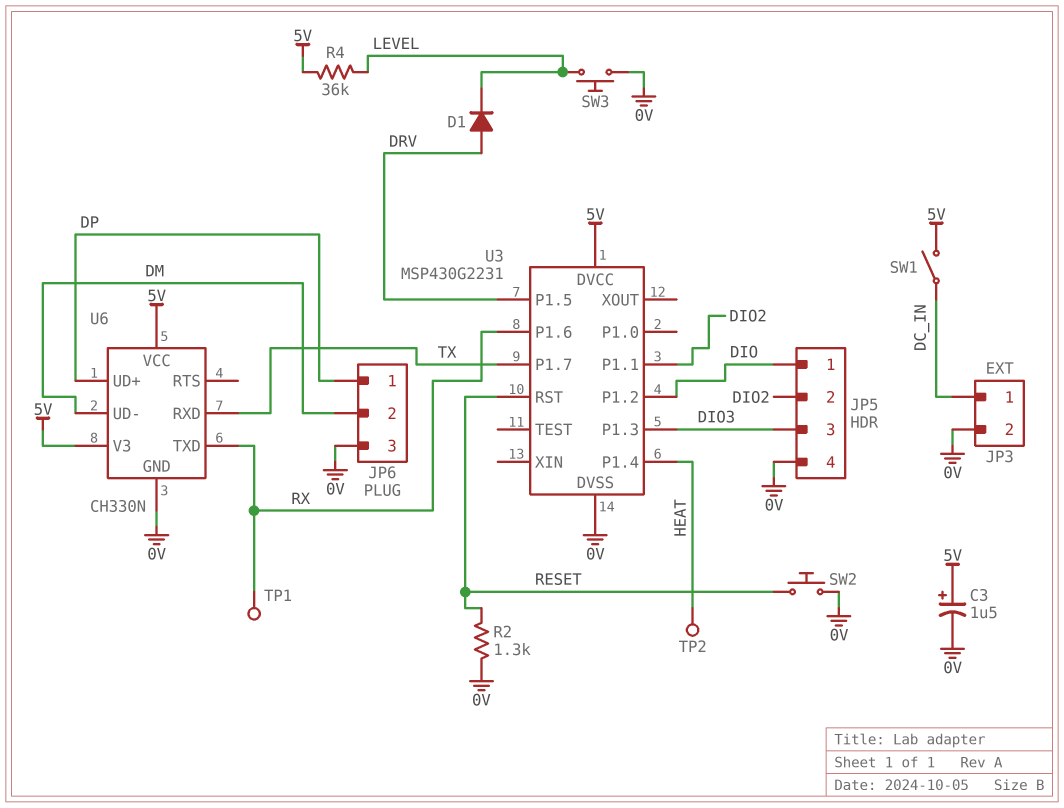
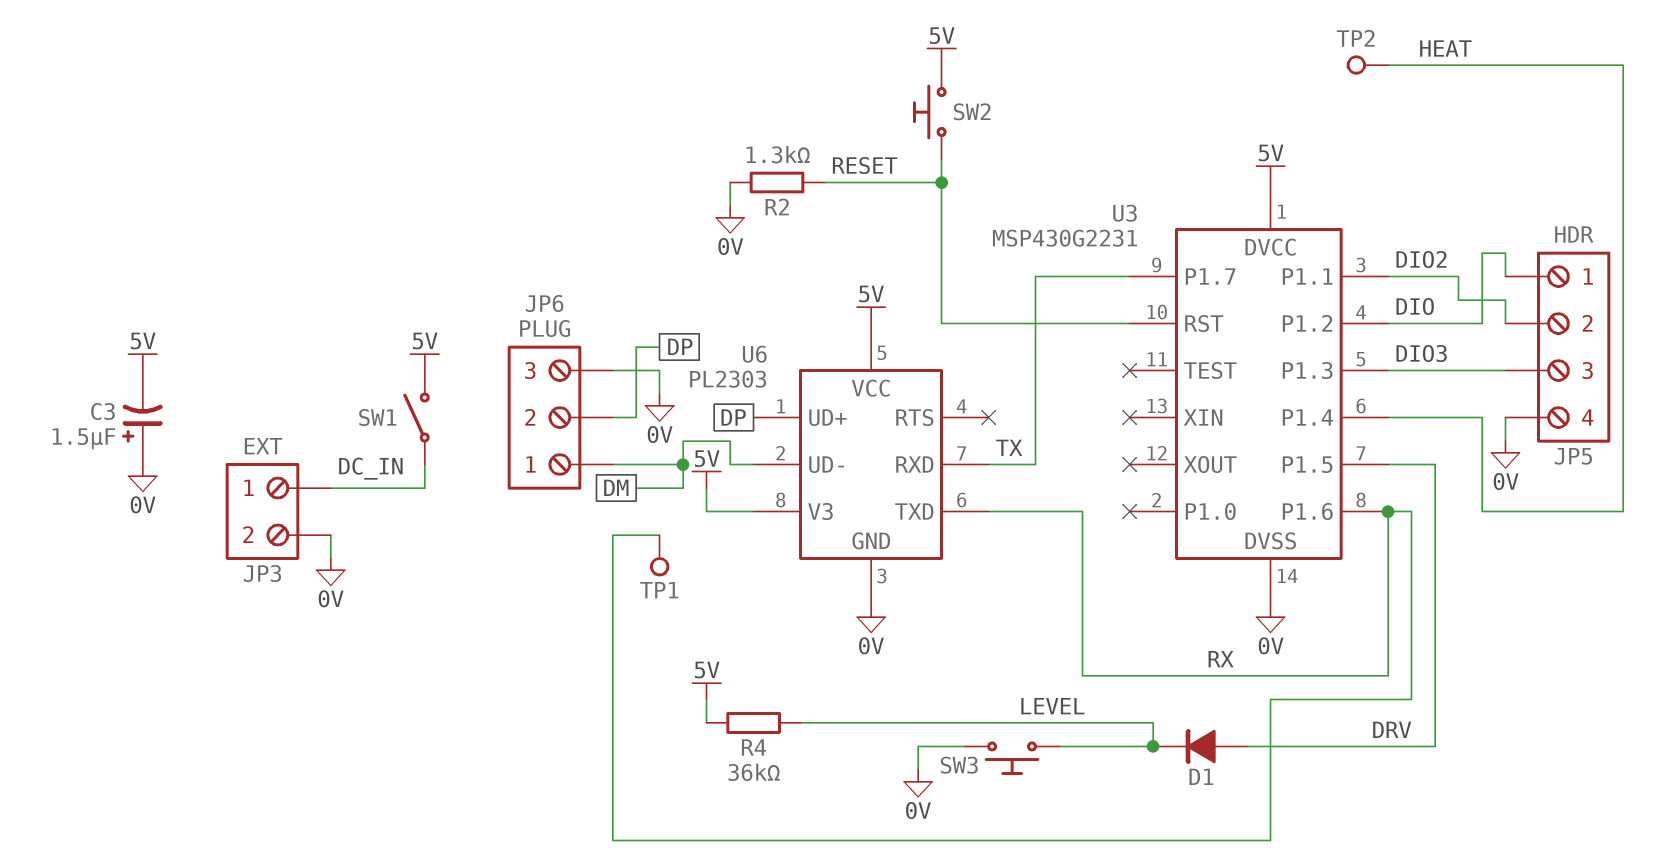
C3: 1.5uF (plus 5V, minus 0V) -> 1.5uF (plus 0V, minus 5V)
JP6 pin 1: DP -> DM
JP6 pin 2: DM -> DP
SW2: button (0V, RESET) -> button (5V, RESET)
U6: CH330N -> PL2303

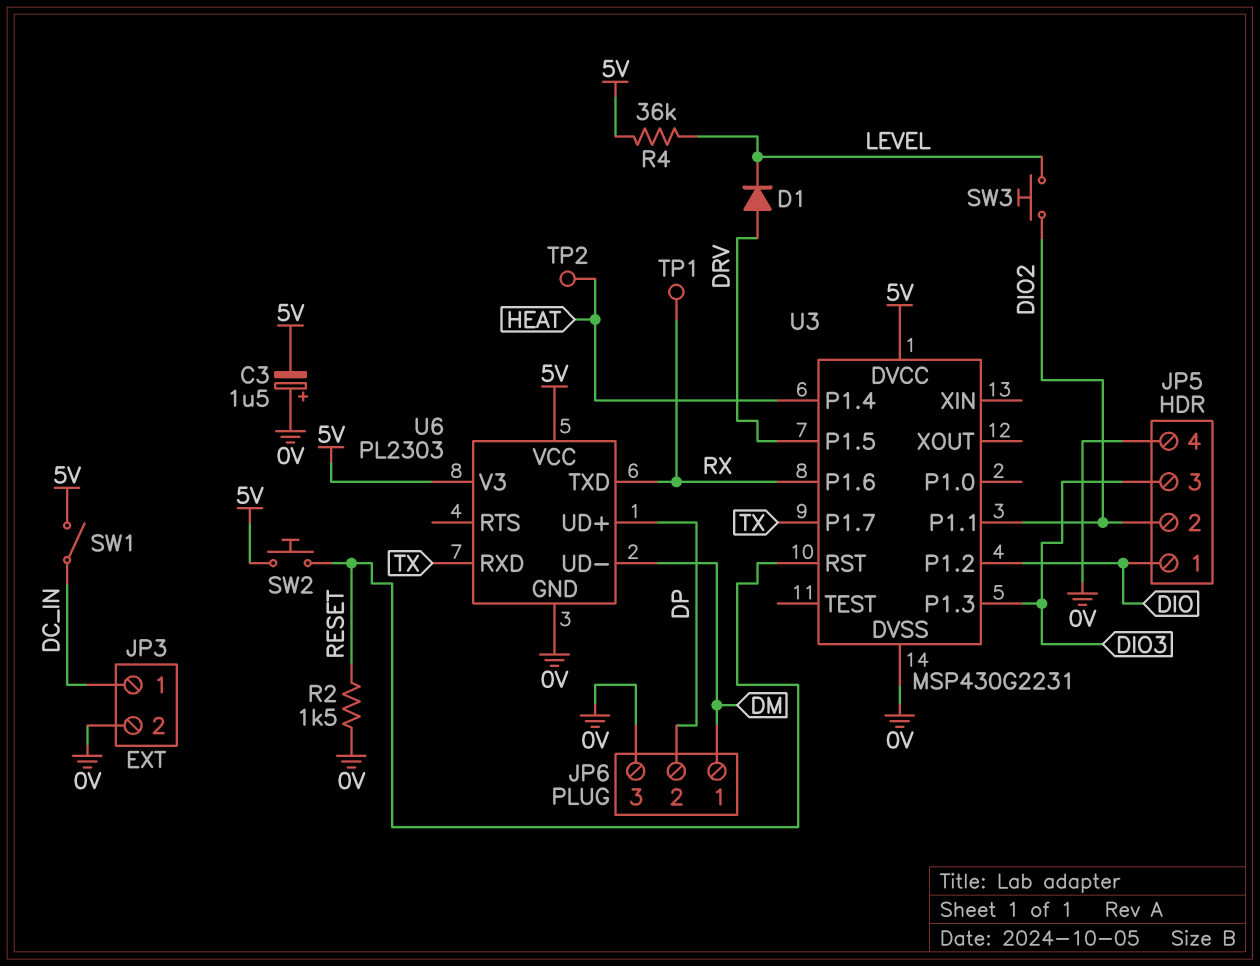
R2: 1.3k (0V, RESET) -> 1.5k (0V, RESET)
SW3: button (0V, LEVEL) -> button (DIO2, LEVEL)

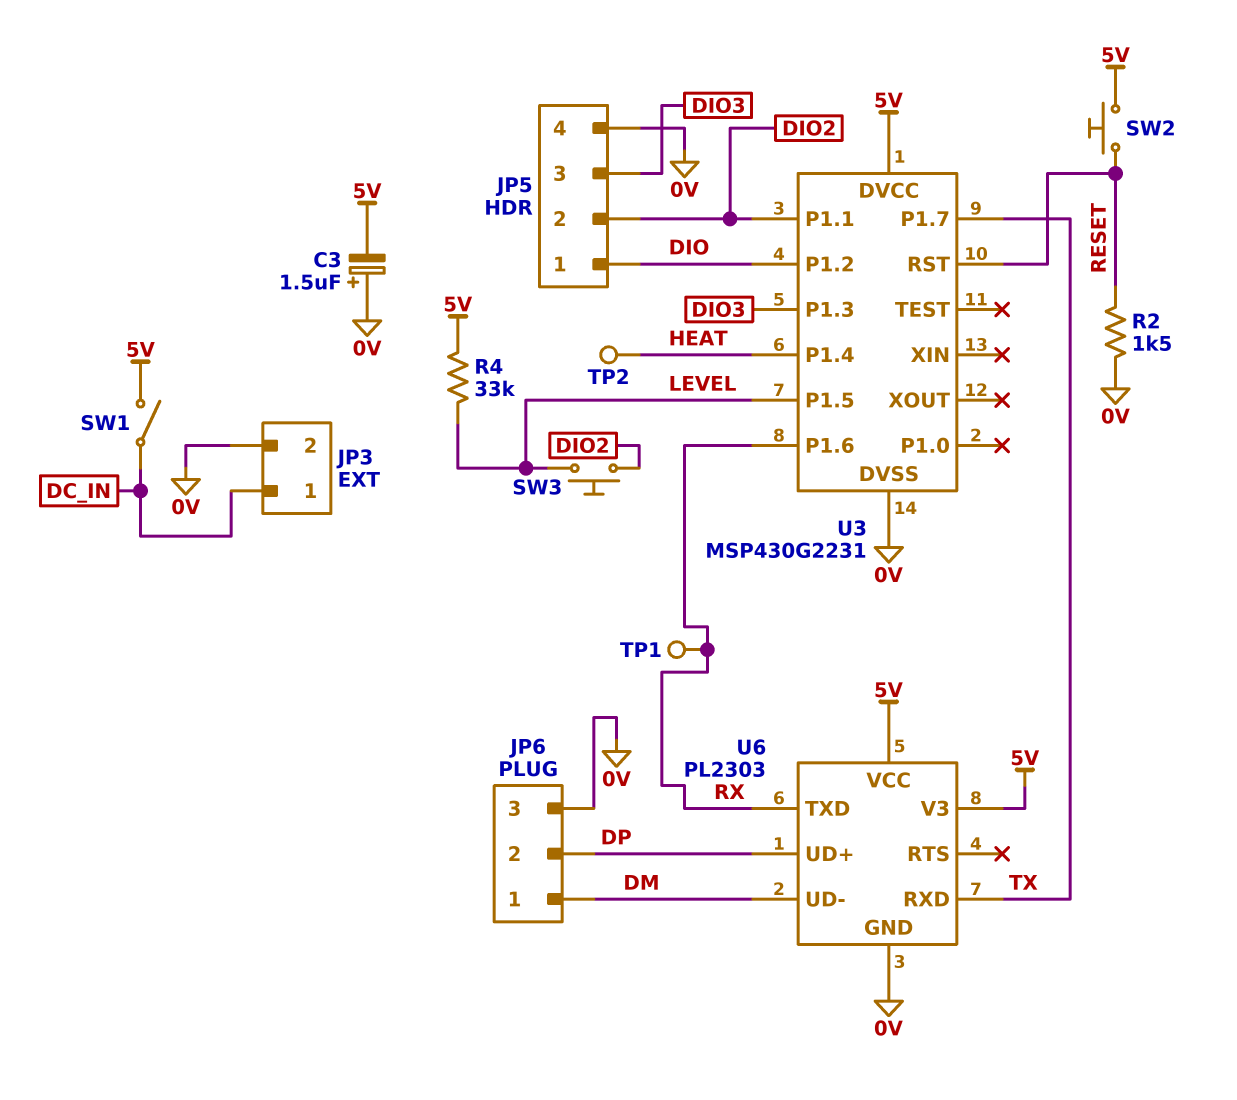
D1: diode (A DRV, K LEVEL) -> none
R4: 36k (5V, LEVEL) -> 33k (5V, LEVEL)
U3 pin P1.5: DRV -> LEVEL

